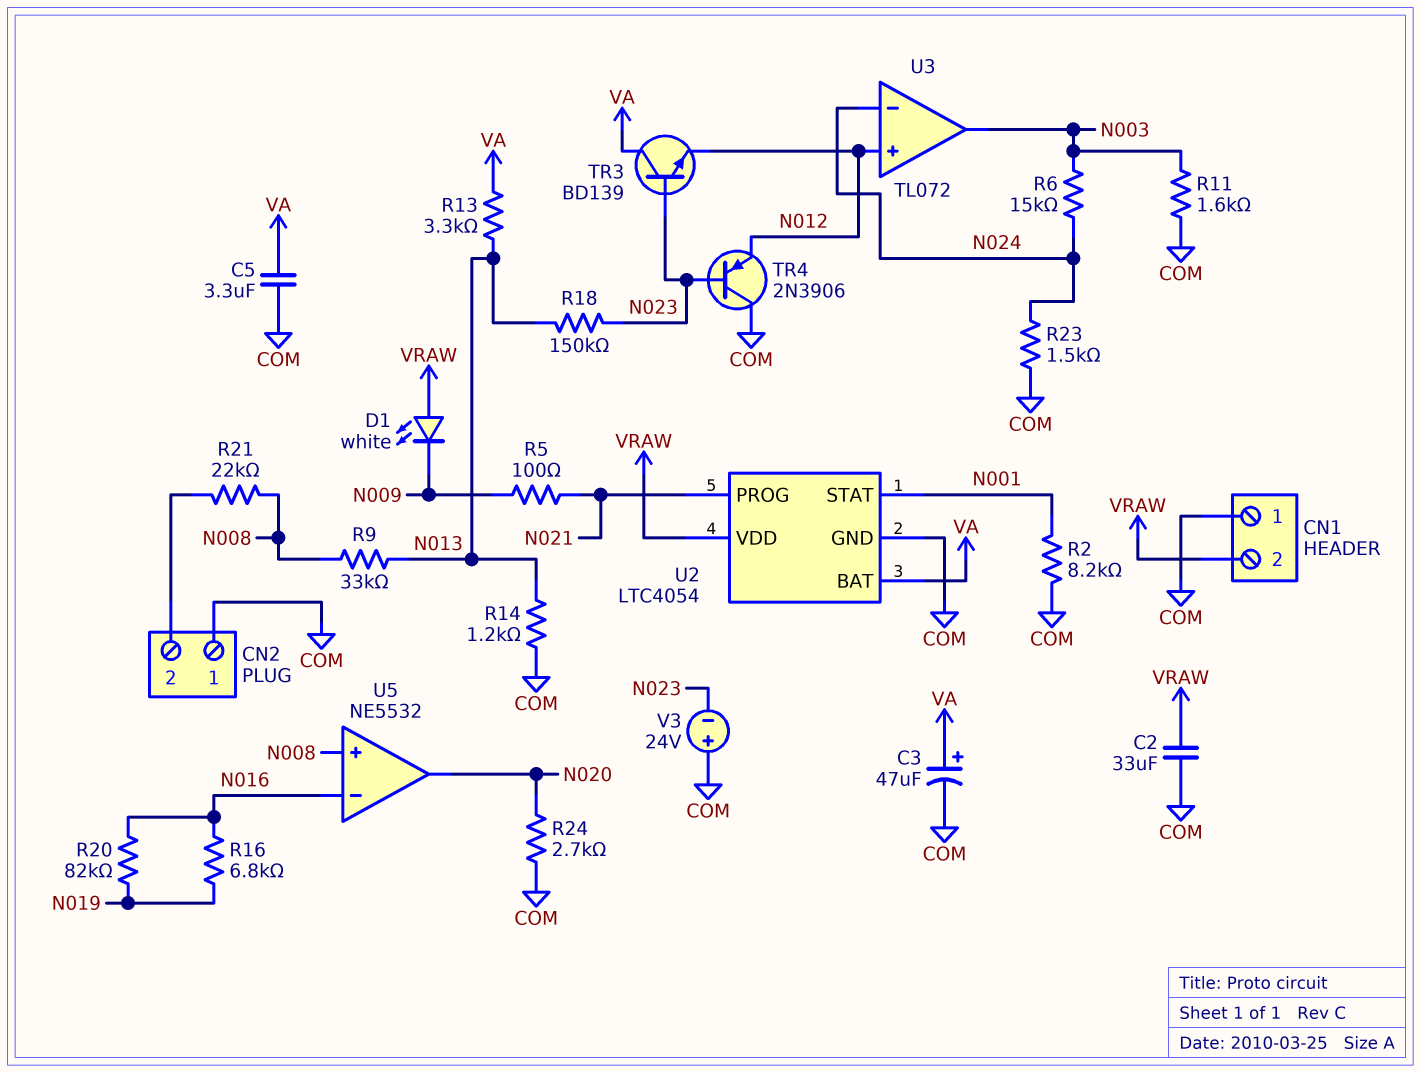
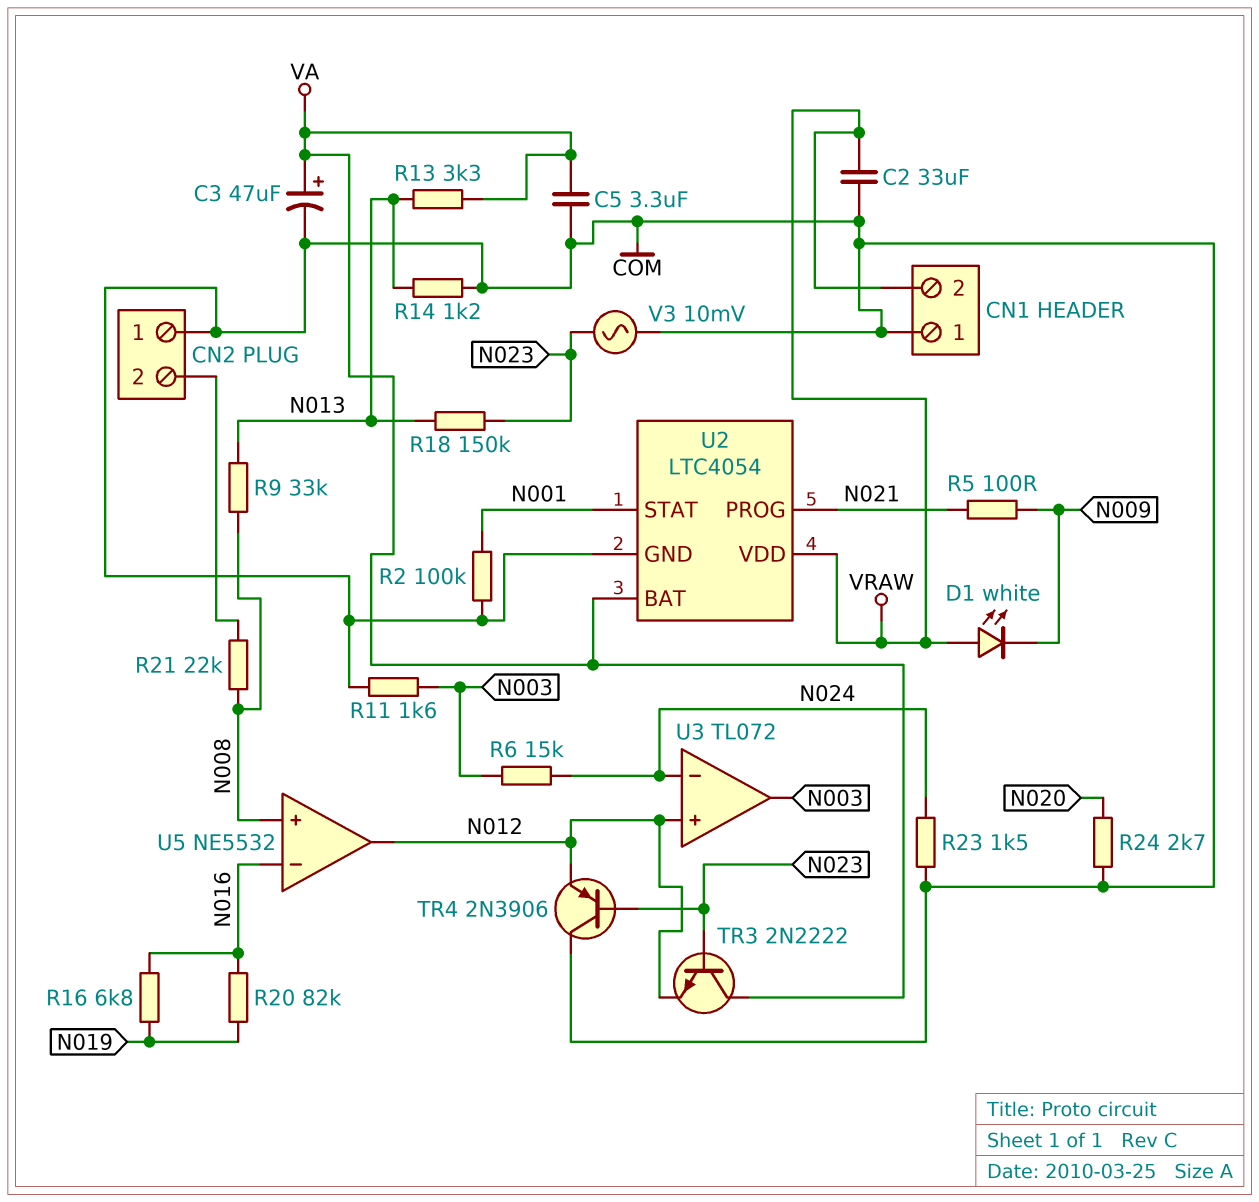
R2: 8.2k (COM, N001) -> 100k (COM, N001)
TR3: NPN BD139 (B N023, C VA, E N012) -> NPN 2N2222 (B N023, C VA, E N012)
U5 pin out: N020 -> N012
V3: 24V (plus COM, minus N023) -> AC 10mV (COM, N023)

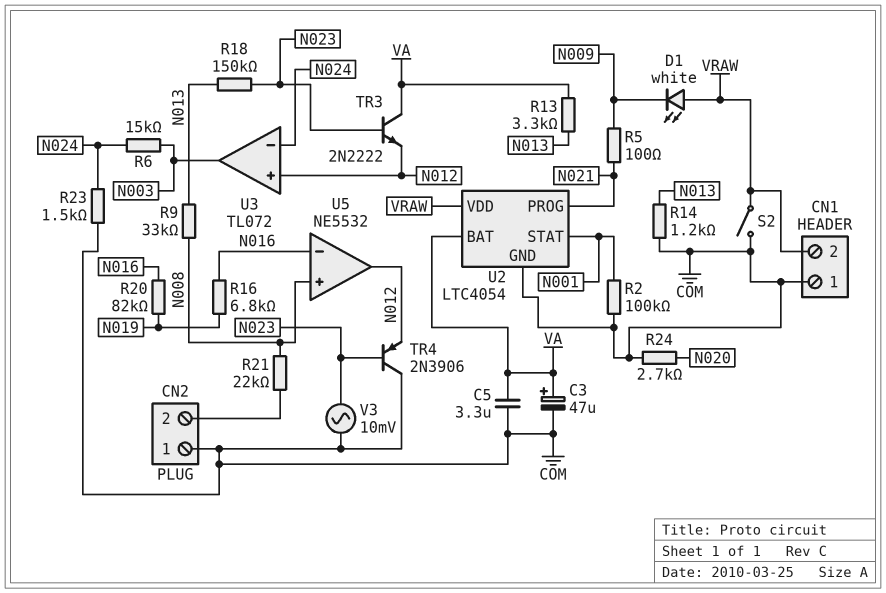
C2: 33uF (COM, VRAW) -> none
R11: 1.6k (COM, N003) -> none
S2: none -> switch (COM, VRAW)

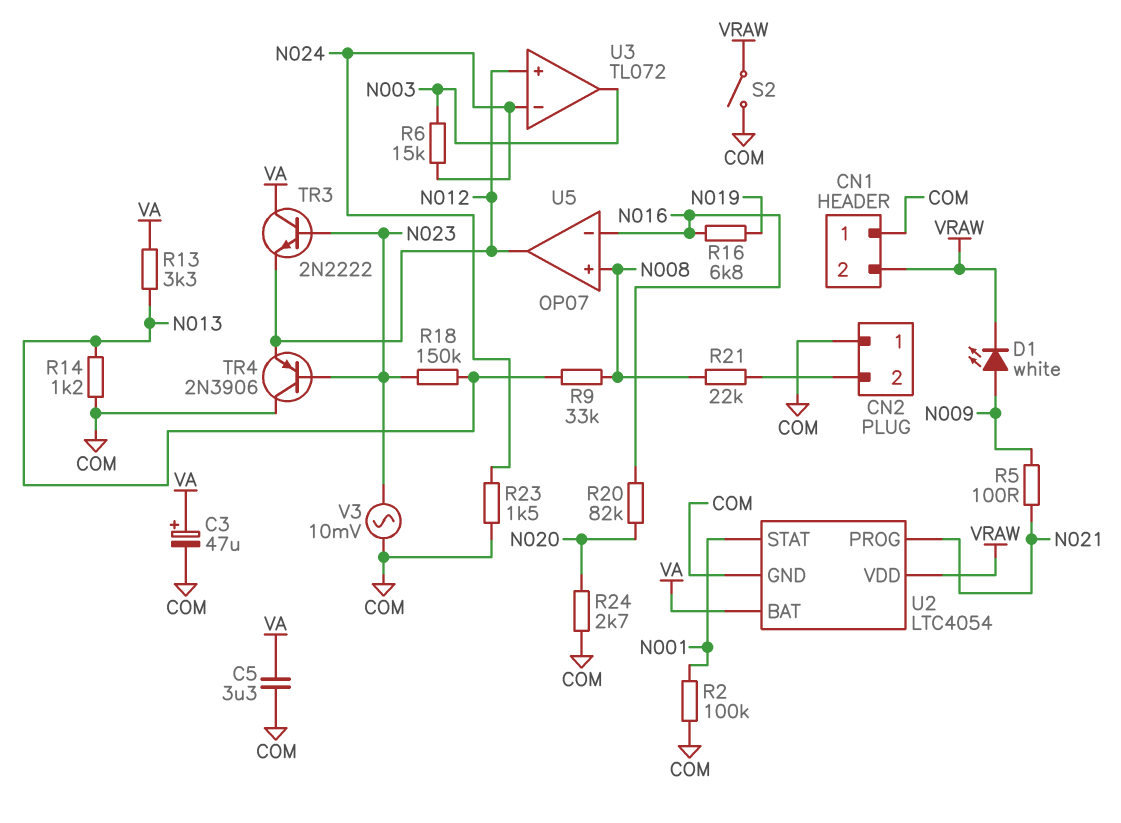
D1: LED white (A VRAW, K N009) -> LED white (A N009, K VRAW)
R20: 82k (N016, N019) -> 82k (N016, N020)
U5: NE5532 -> OP07

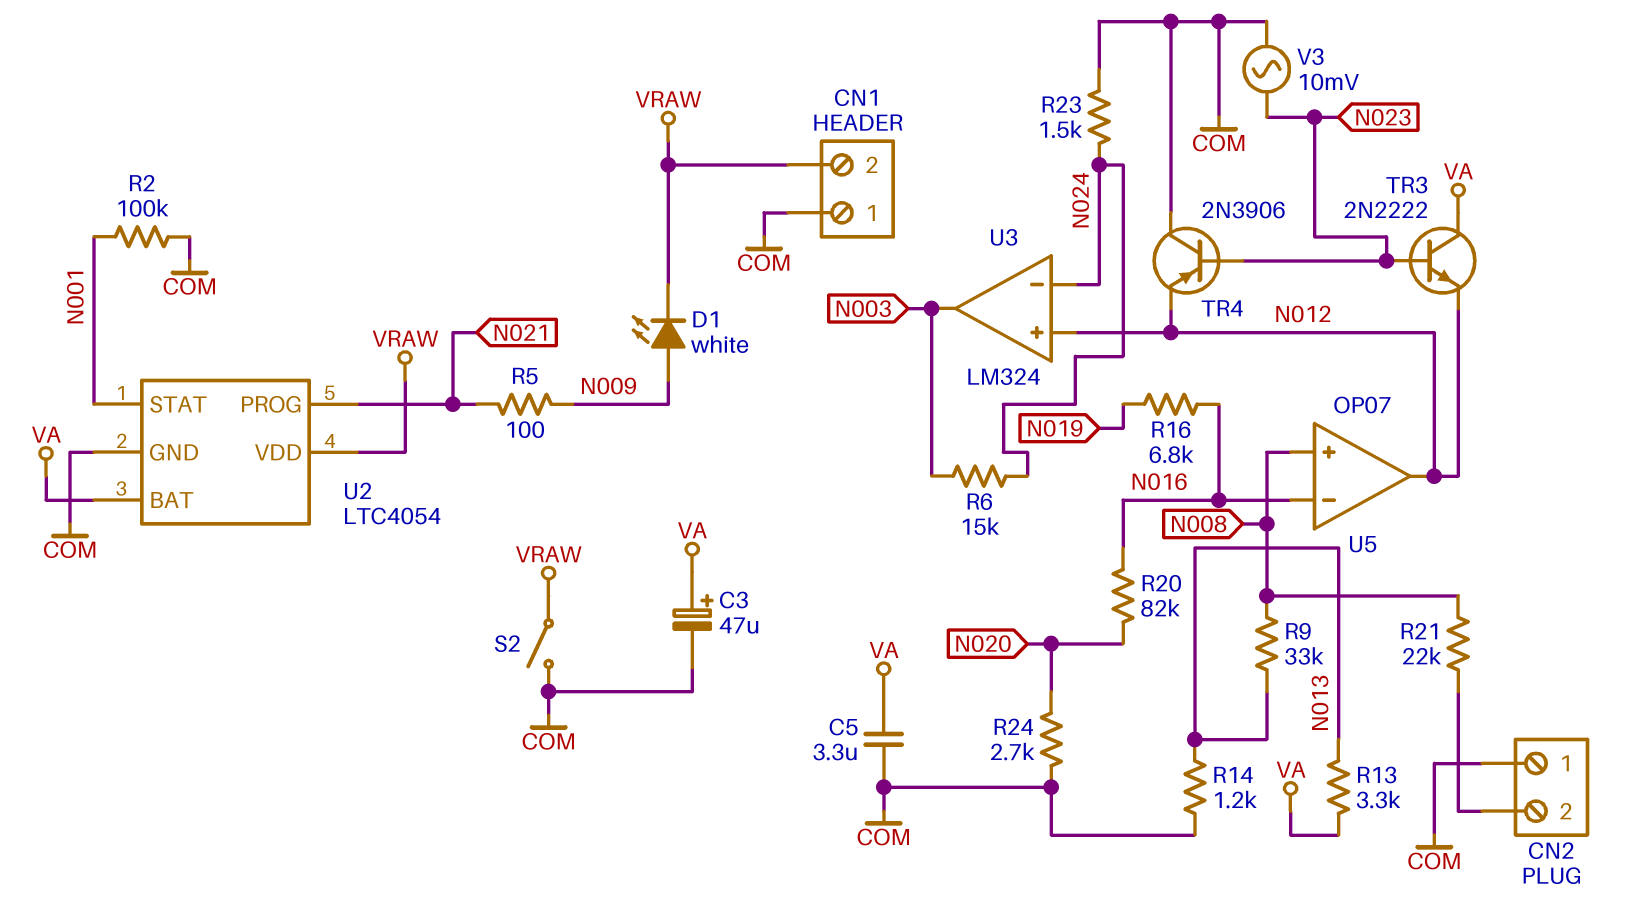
R18: 150k (N013, N023) -> none
U3: TL072 -> LM324

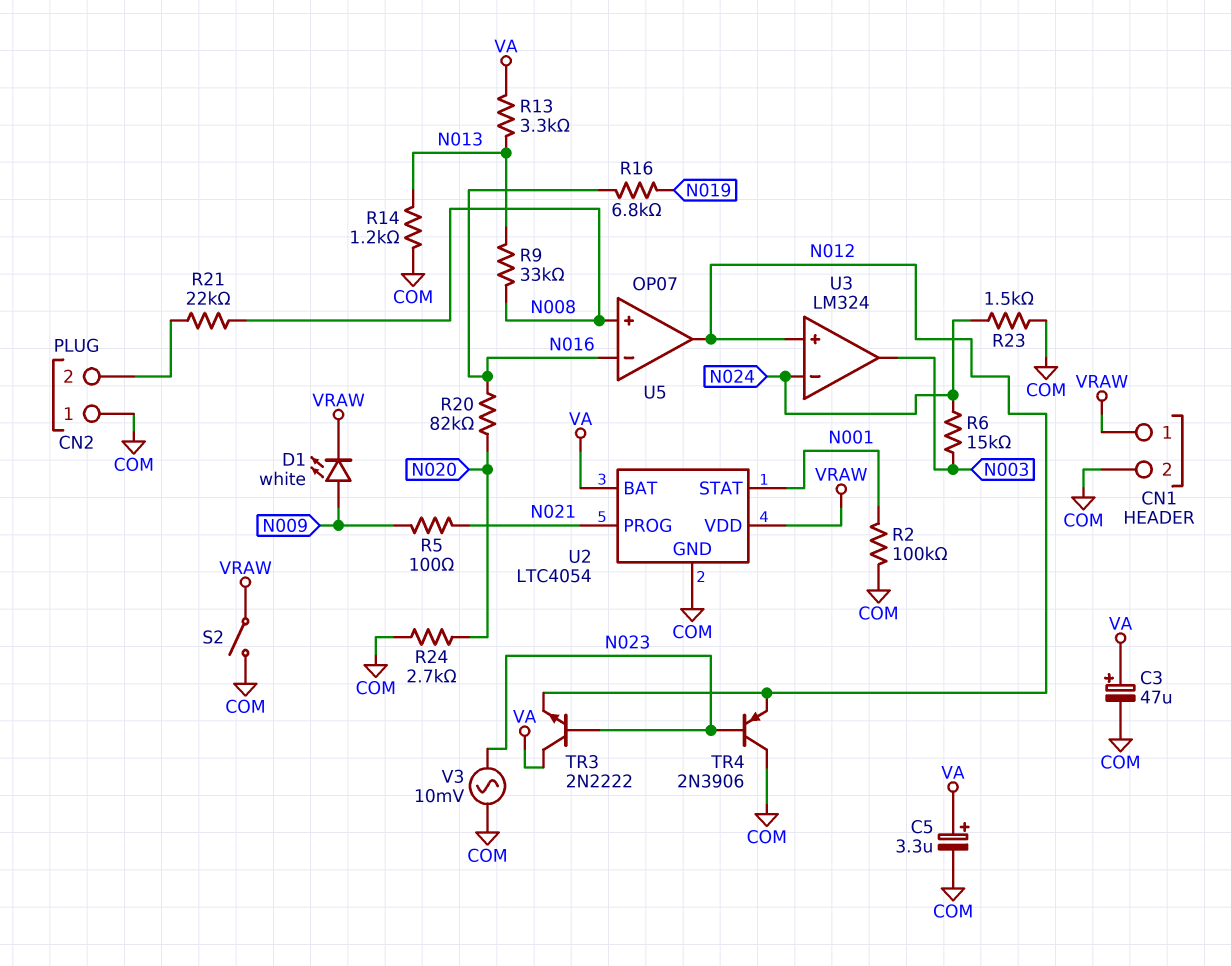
C5: 3.3uF (COM, VA) -> 3.3uF (plus VA, minus COM)
CN1 pin 1: COM -> VRAW
CN1 pin 2: VRAW -> COM

